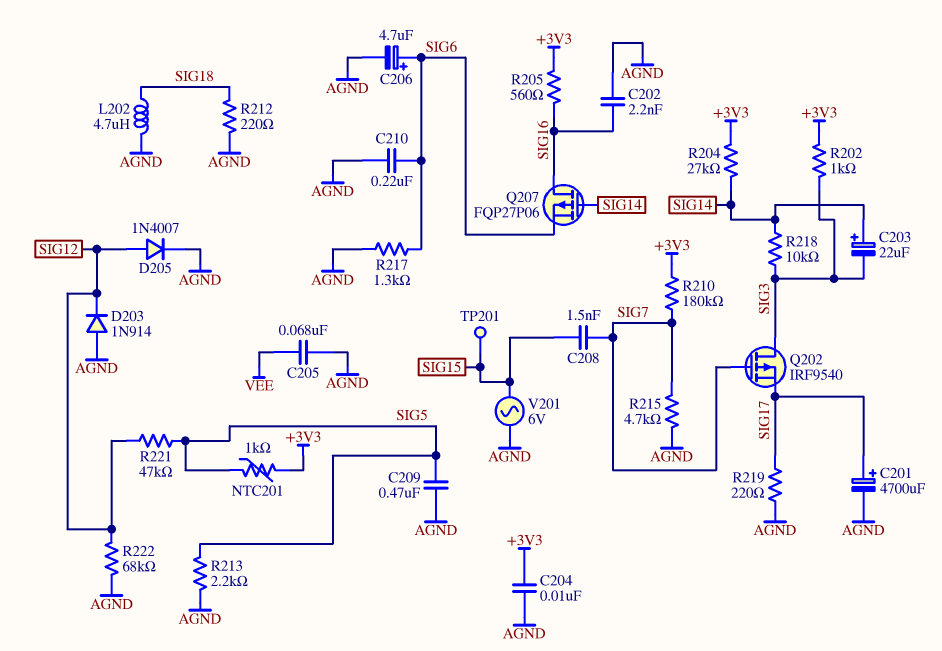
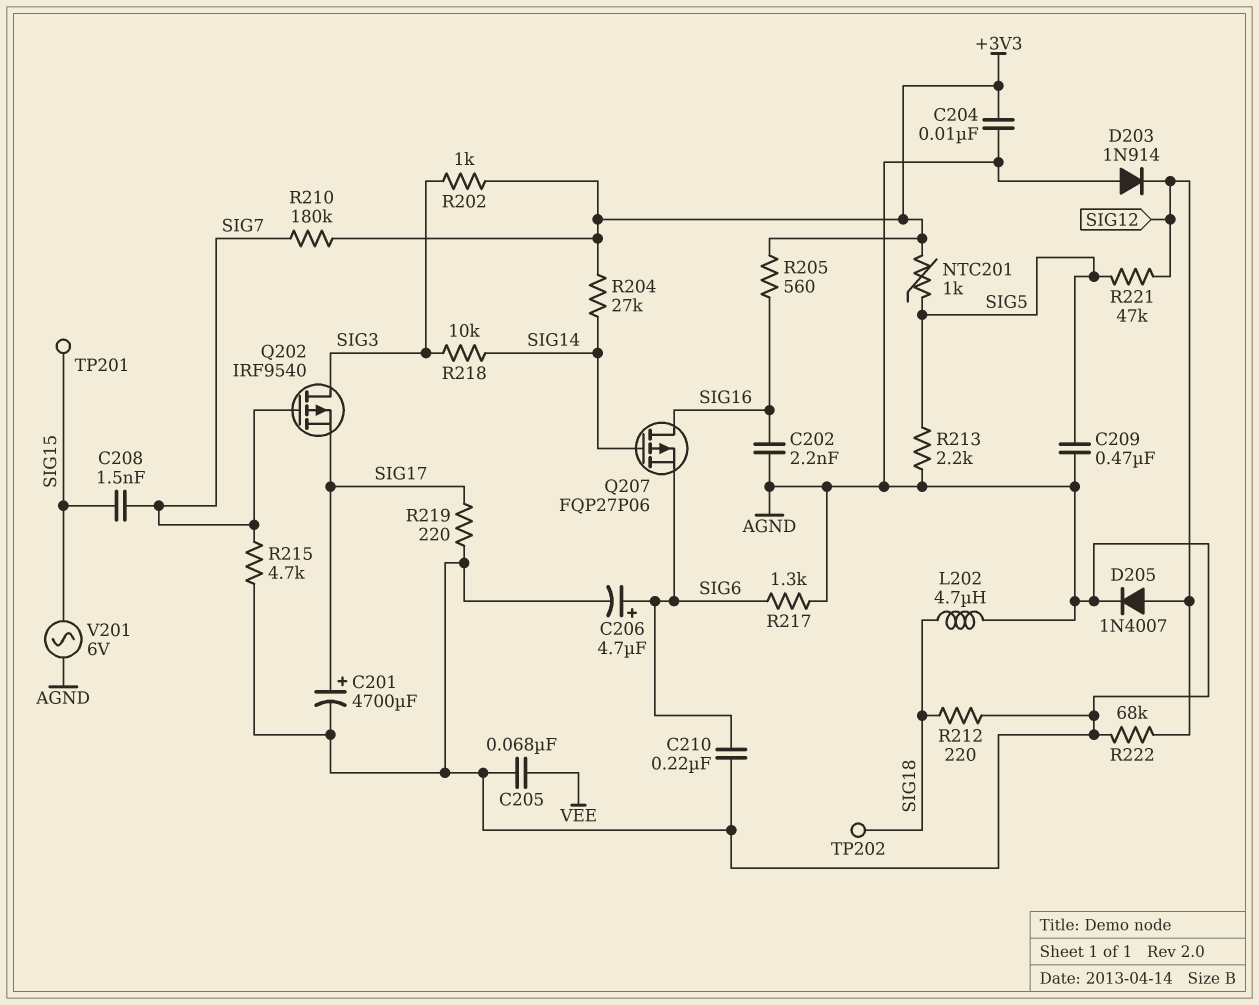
C203: 22uF (plus SIG14, minus SIG3) -> none
TP202: none -> test point (SIG18)

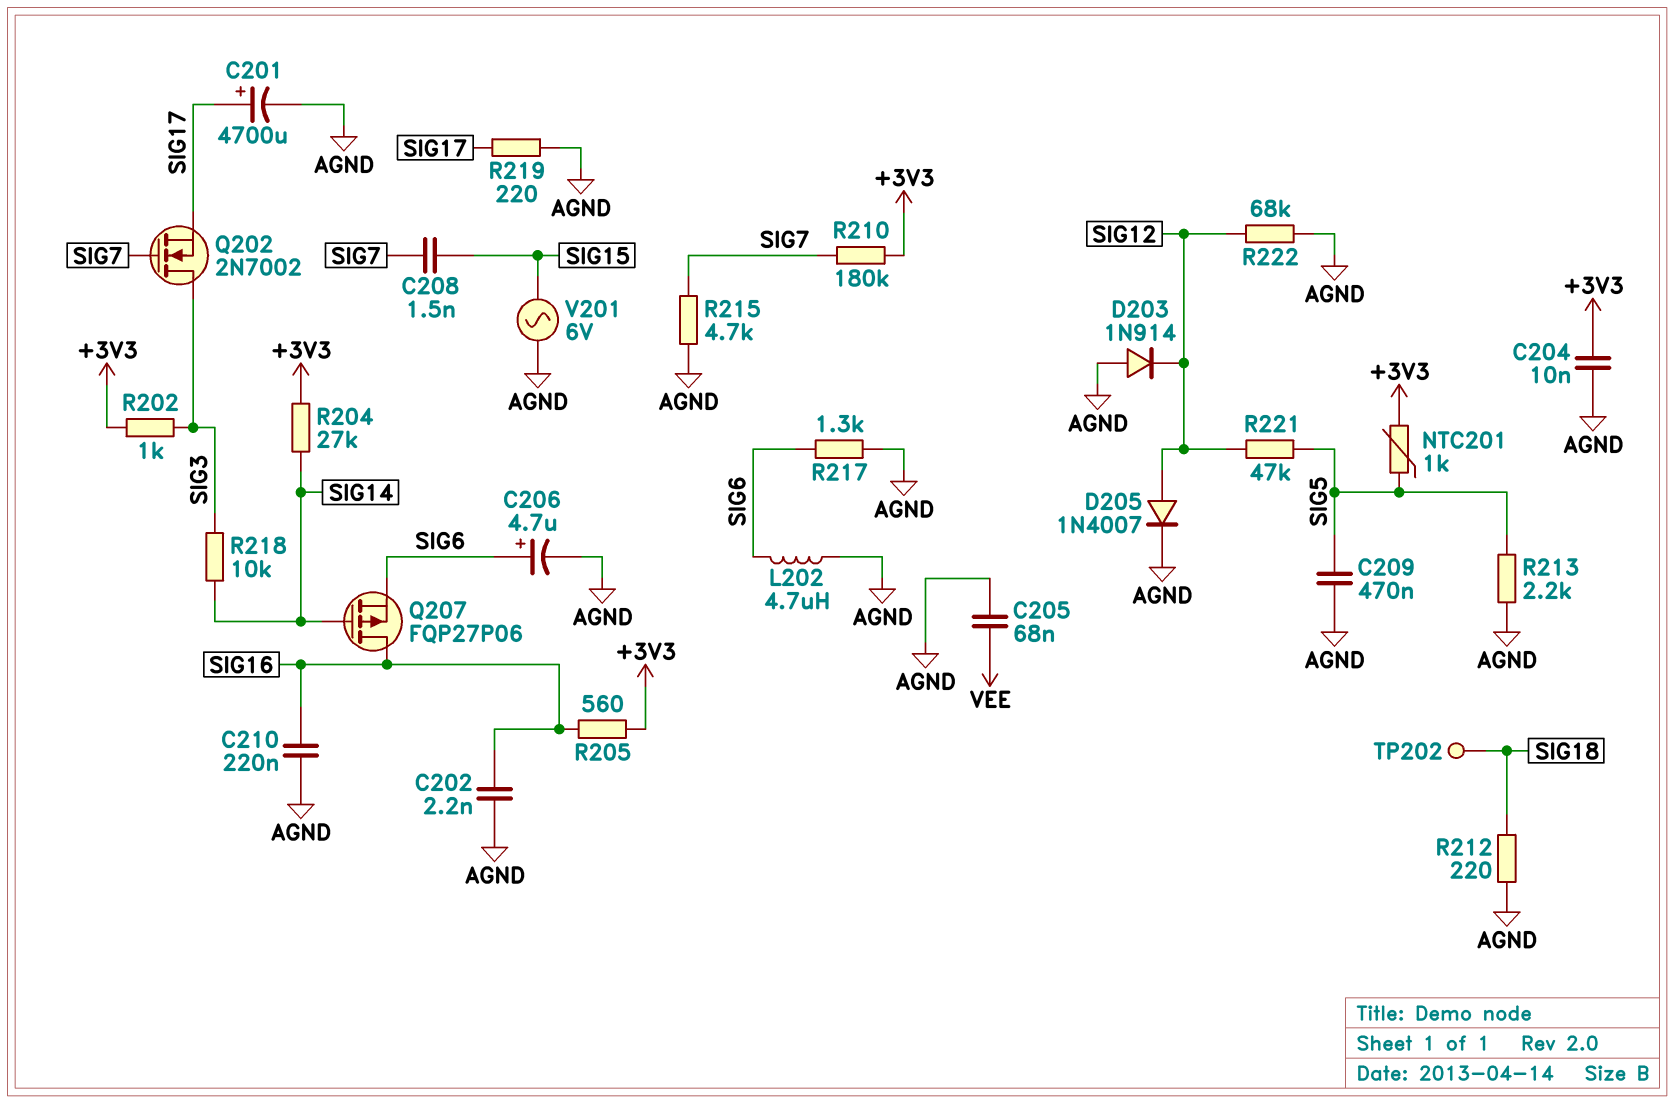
C210: 220nF (AGND, SIG6) -> 220nF (AGND, SIG16)
L202: 4.7uH (AGND, SIG18) -> 4.7uH (AGND, SIG6)
Q202: PMOS IRF9540 (G SIG7, D SIG3, S SIG17) -> NMOS 2N7002 (G SIG7, D SIG3, S SIG17)
TP201: test point (SIG15) -> none

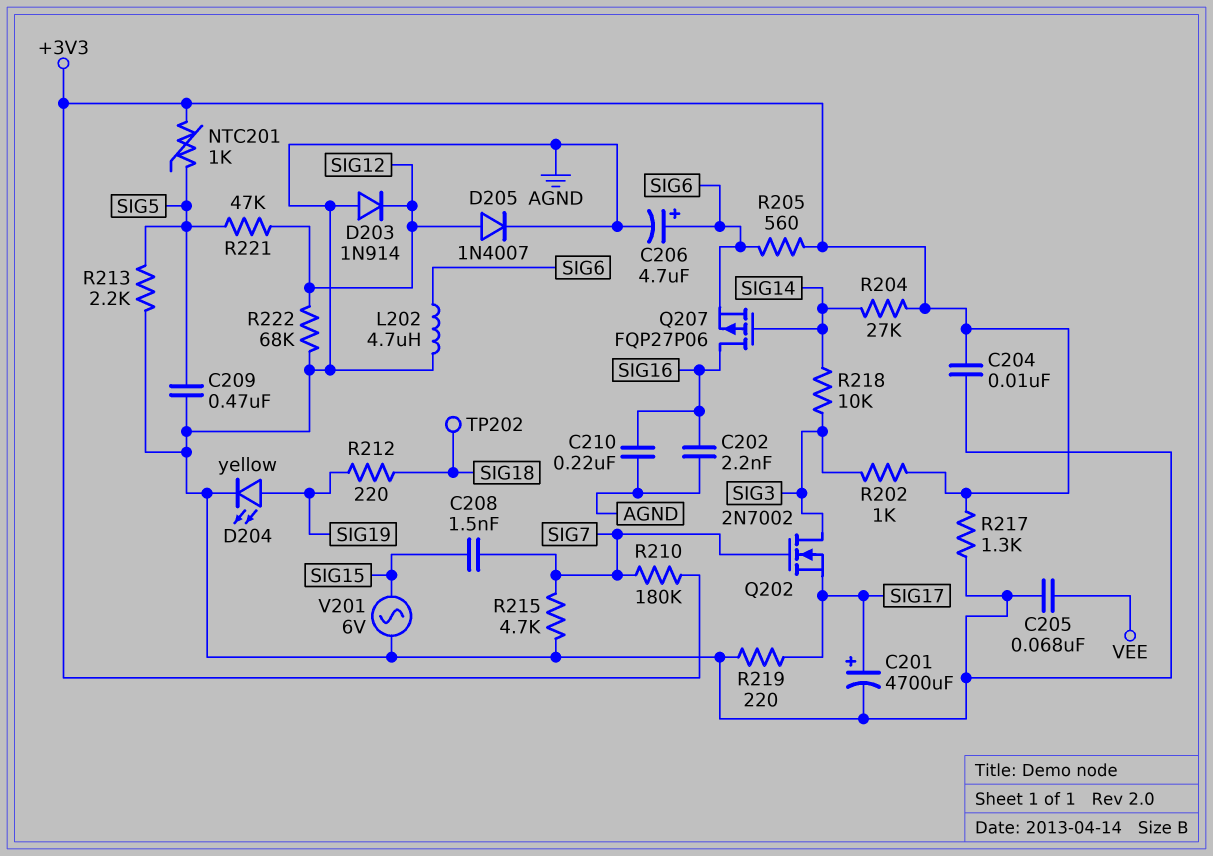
D204: none -> LED yellow (A SIG19, K AGND)
R205: 560 (+3V3, SIG16) -> 560 (+3V3, SIG6)
R212: 220 (AGND, SIG18) -> 220 (SIG18, SIG19)
R217: 1.3k (AGND, SIG6) -> 1.3k (+3V3, AGND)

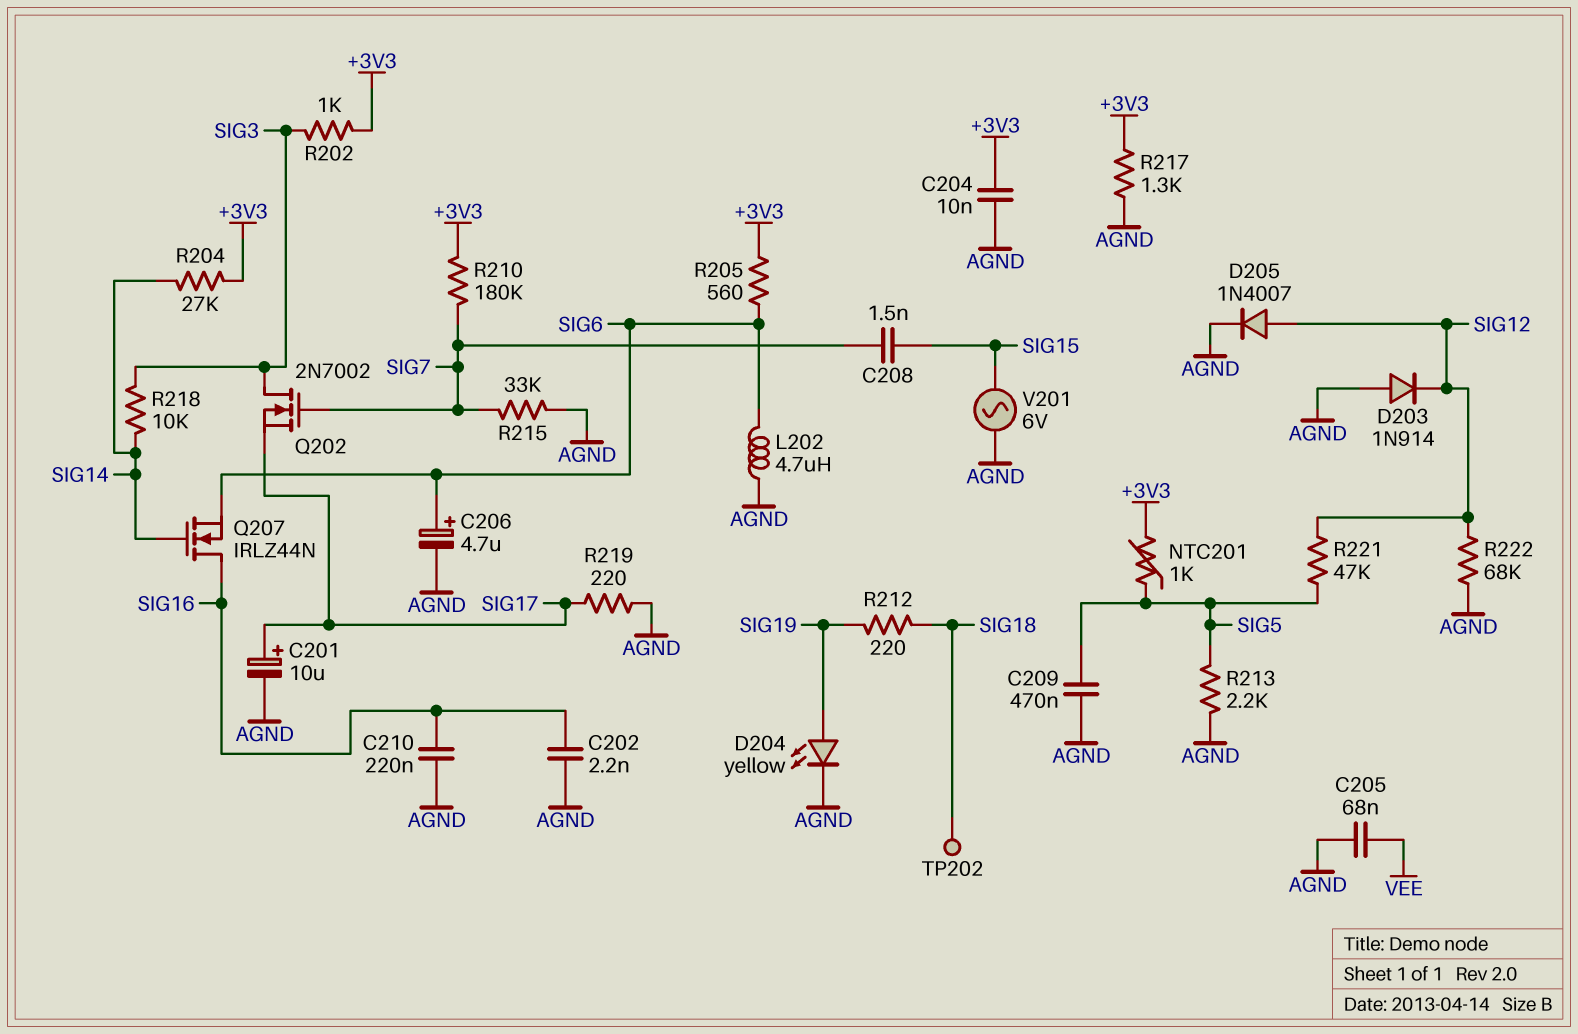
C201: 4700uF (plus SIG17, minus AGND) -> 10uF (plus SIG17, minus AGND)
Q207: PMOS FQP27P06 (G SIG14, D SIG16, S SIG6) -> NMOS IRLZ44N (G SIG14, D SIG16, S SIG6)
R215: 4.7k (AGND, SIG7) -> 33k (AGND, SIG7)

